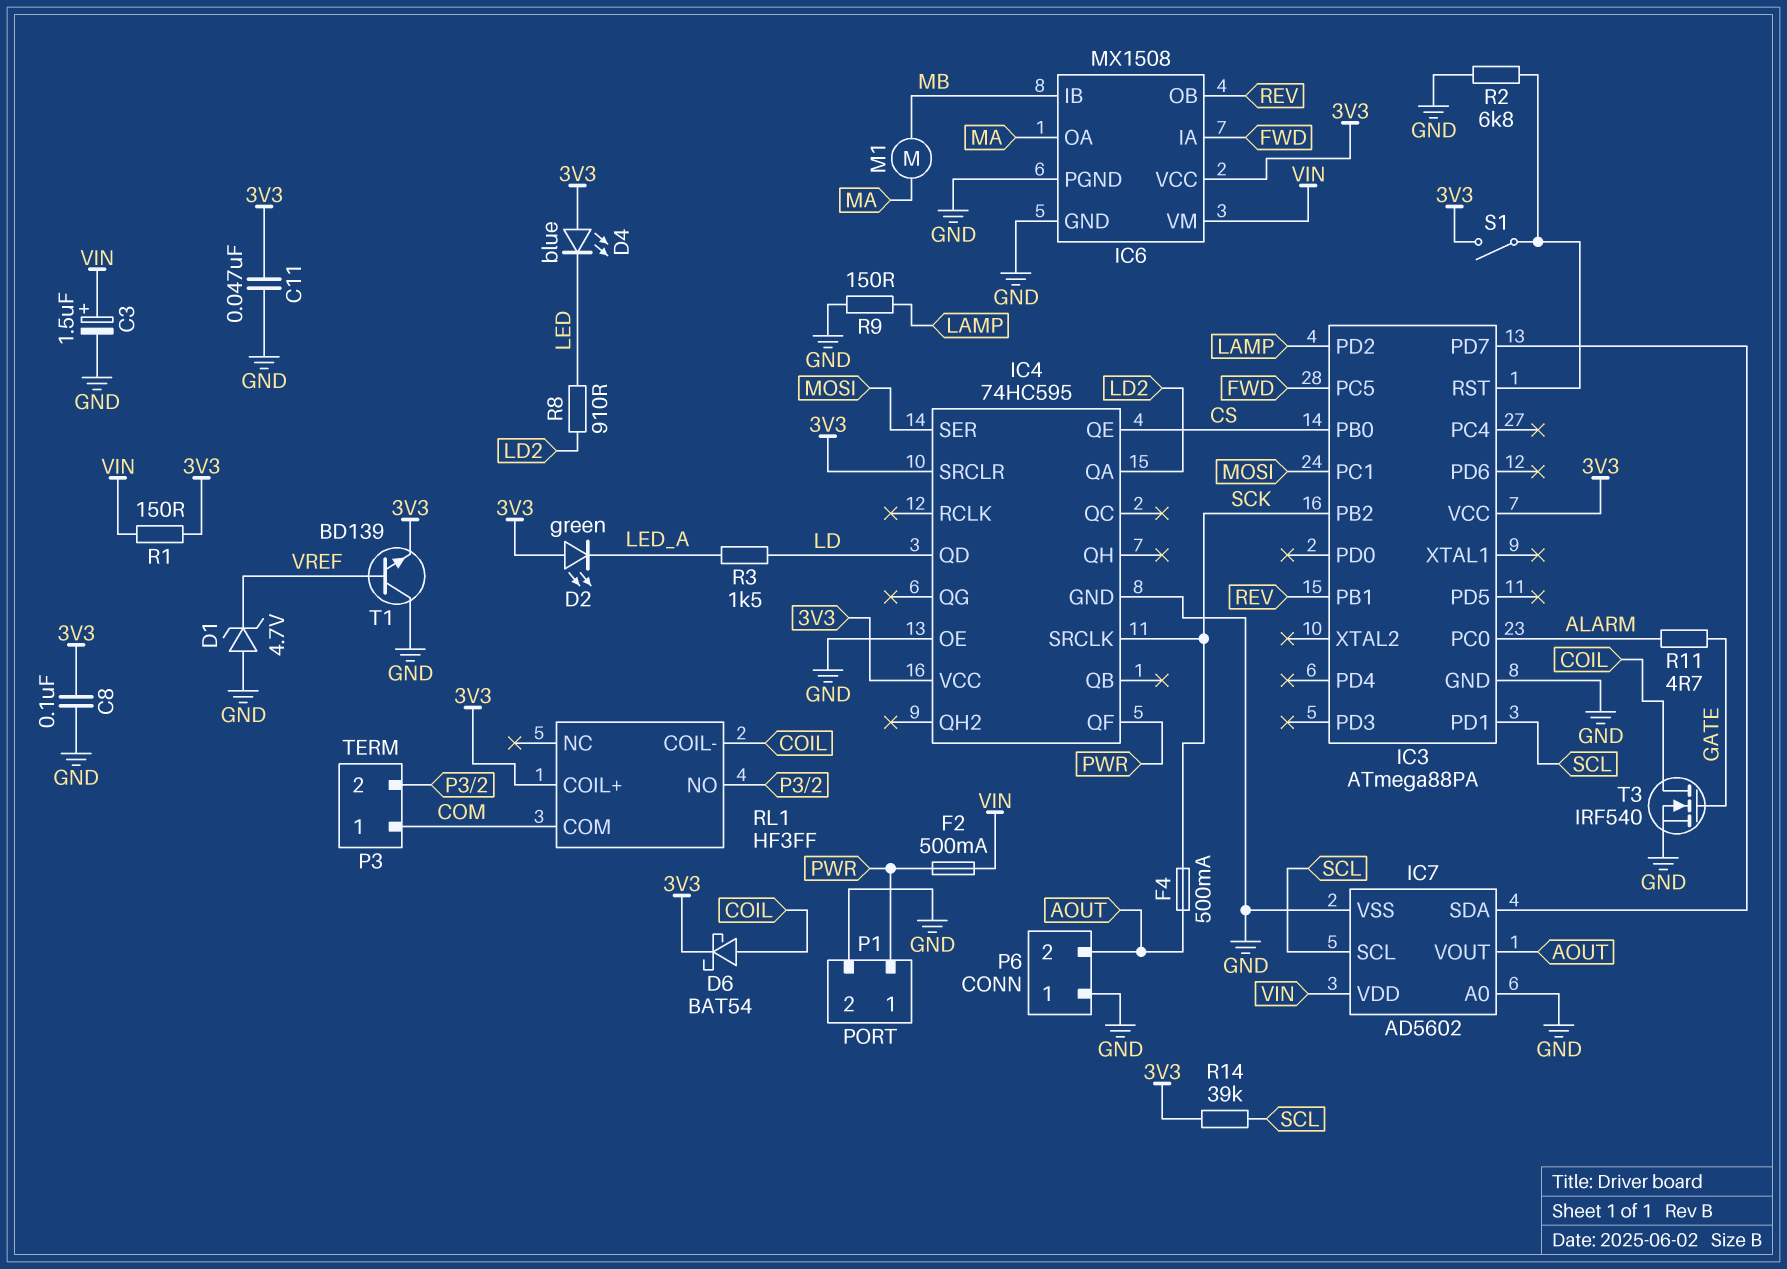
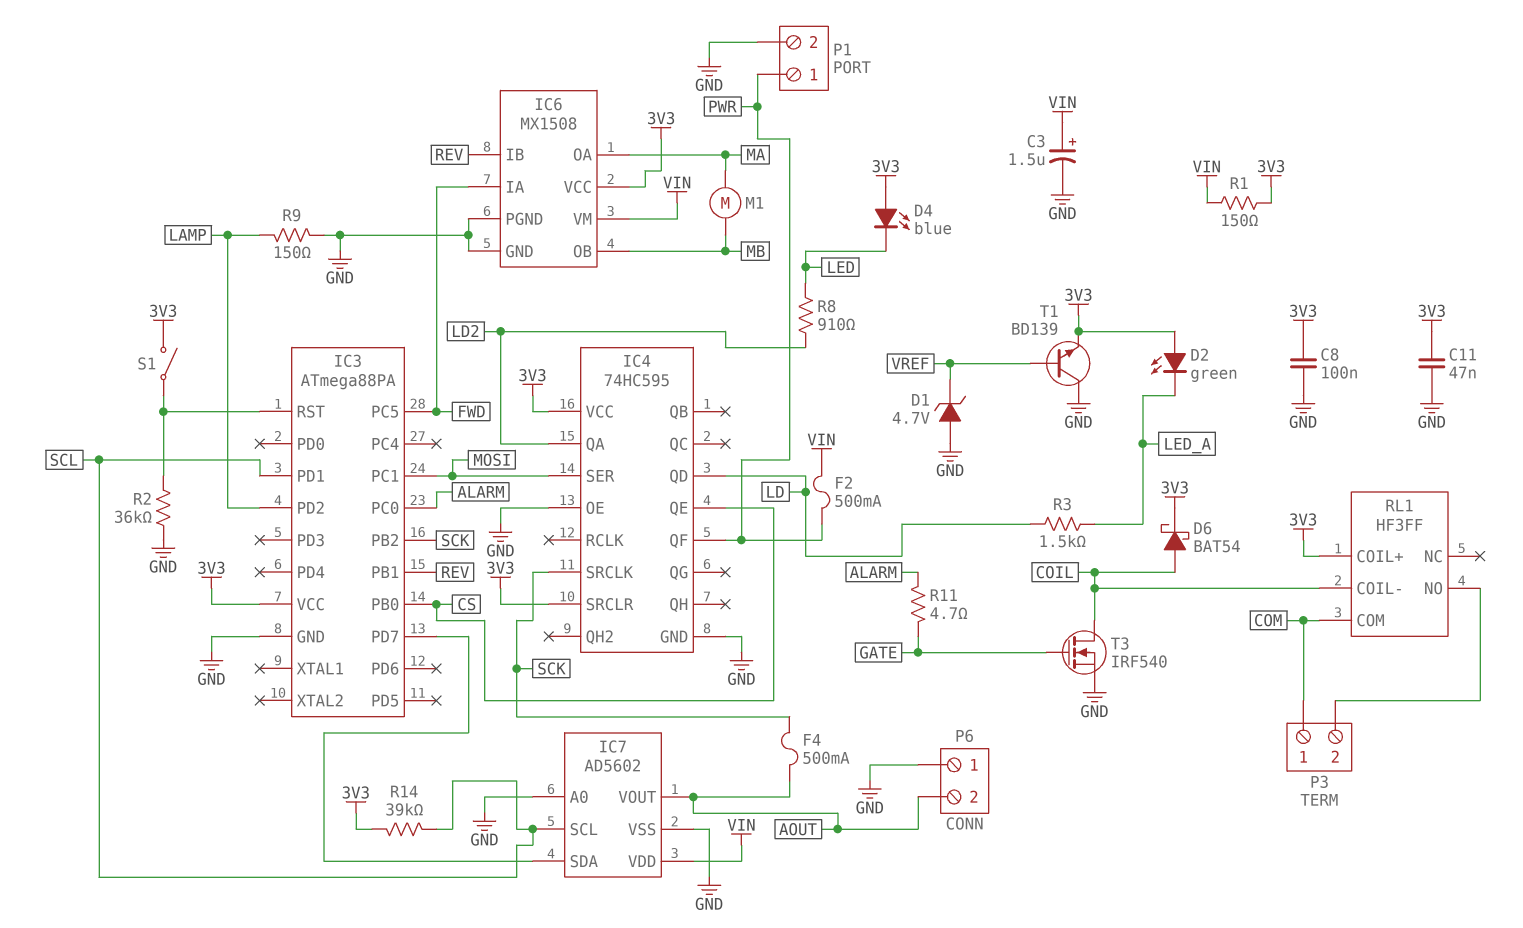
IC6 pin IB: MB -> REV
IC6 pin OB: REV -> MB
R2: 6.8k (GND, IC3/RST) -> 36k (GND, IC3/RST)

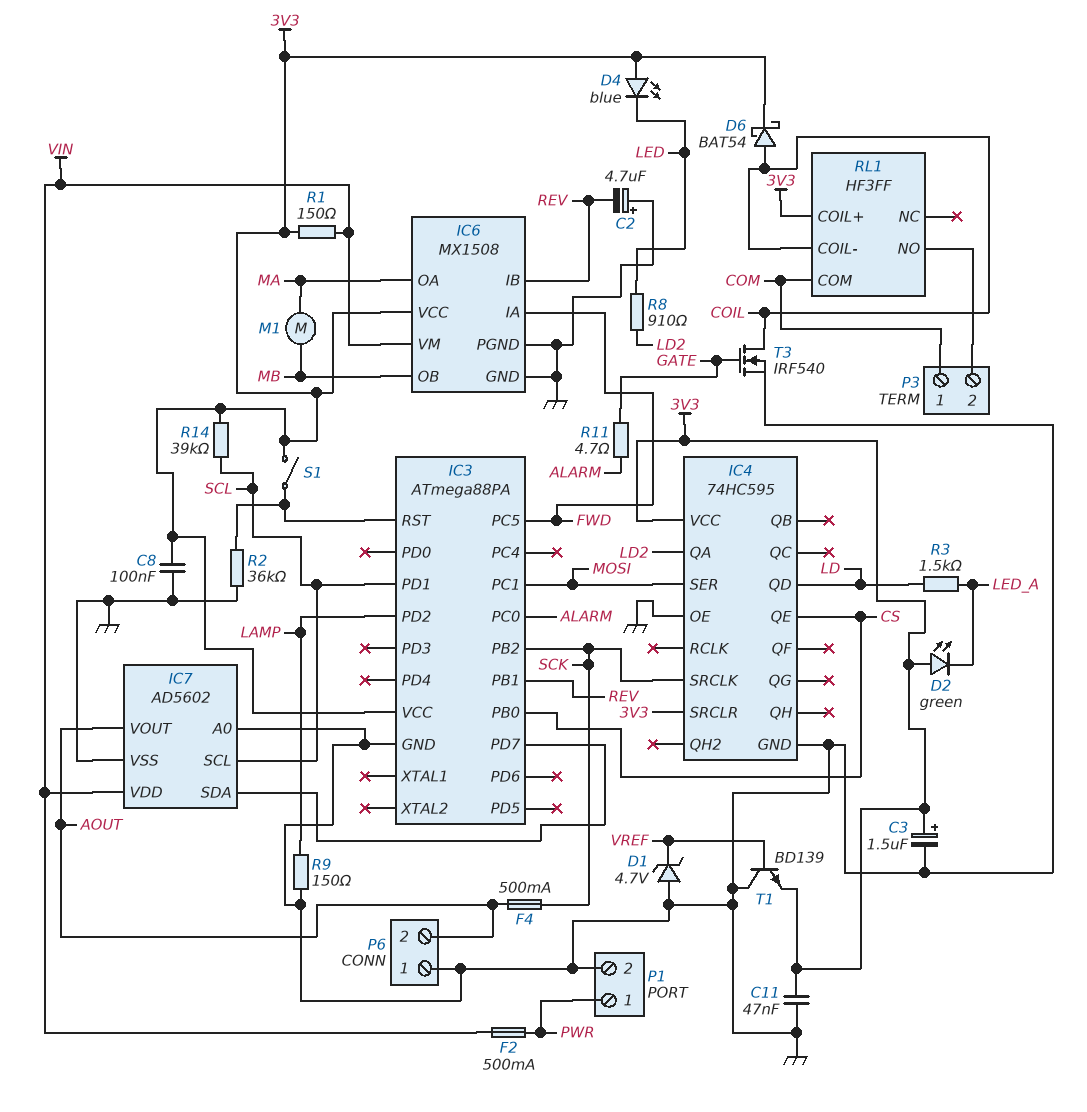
C2: none -> 4.7uF (plus GND, minus REV)
C3: 1.5uF (plus VIN, minus GND) -> 1.5uF (plus 3V3, minus GND)
IC4 pin QF: PWR -> none

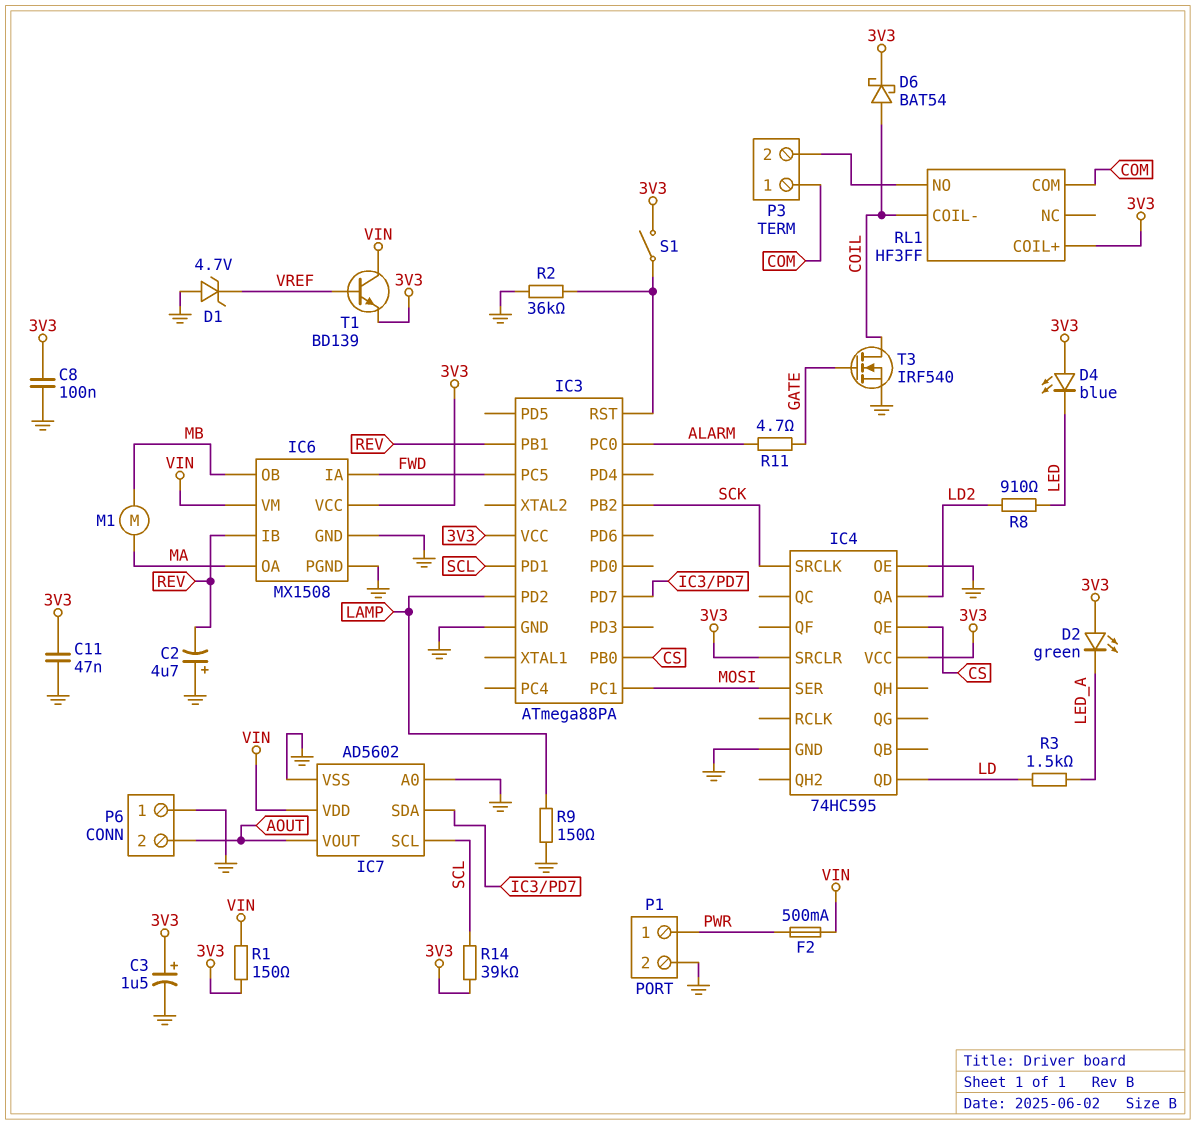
F4: 500mA (AOUT, SCK) -> none
T1: NPN BD139 (B VREF, C GND, E 3V3) -> NPN BD139 (B VREF, C VIN, E 3V3)

